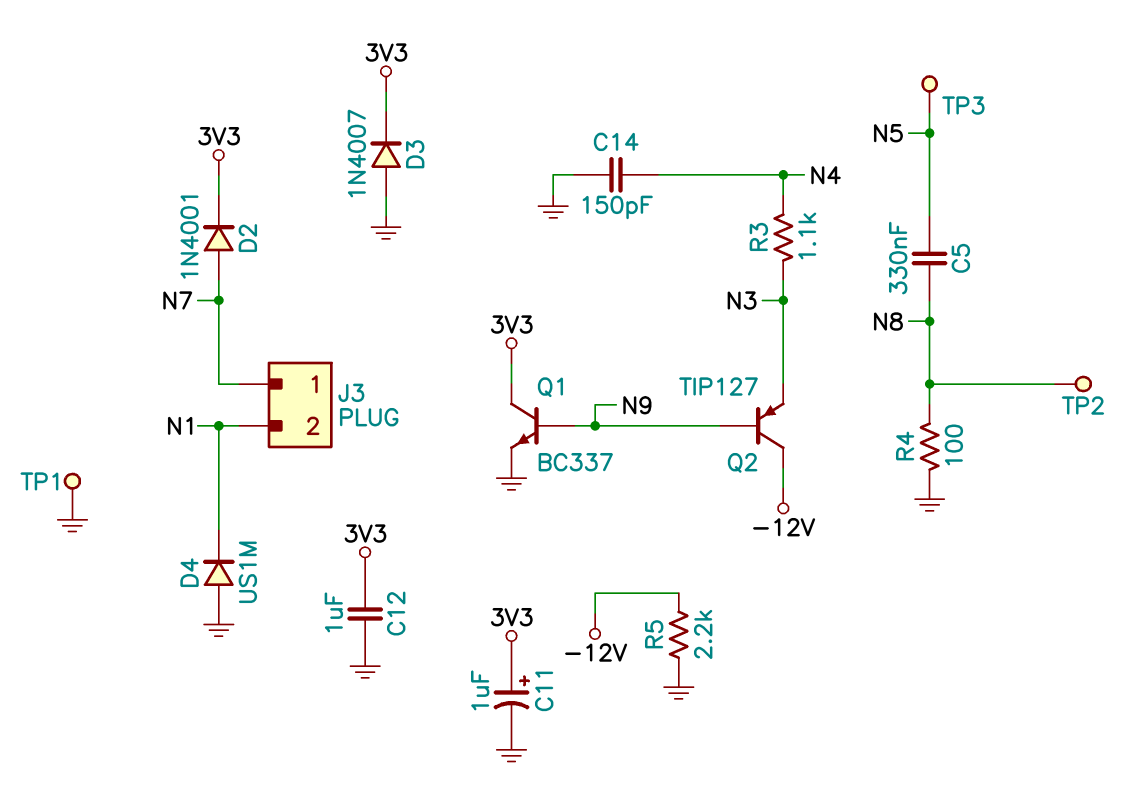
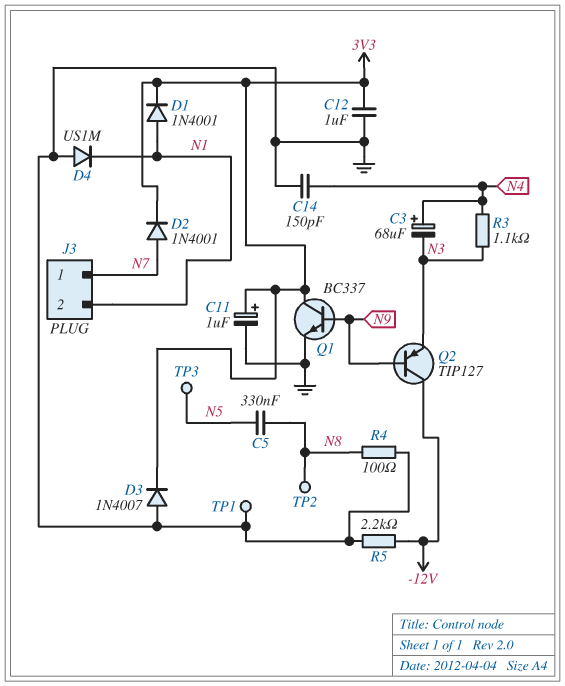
C3: none -> 68uF (plus N4, minus N3)
D1: none -> diode 1N4001 (A N1, K 3V3)

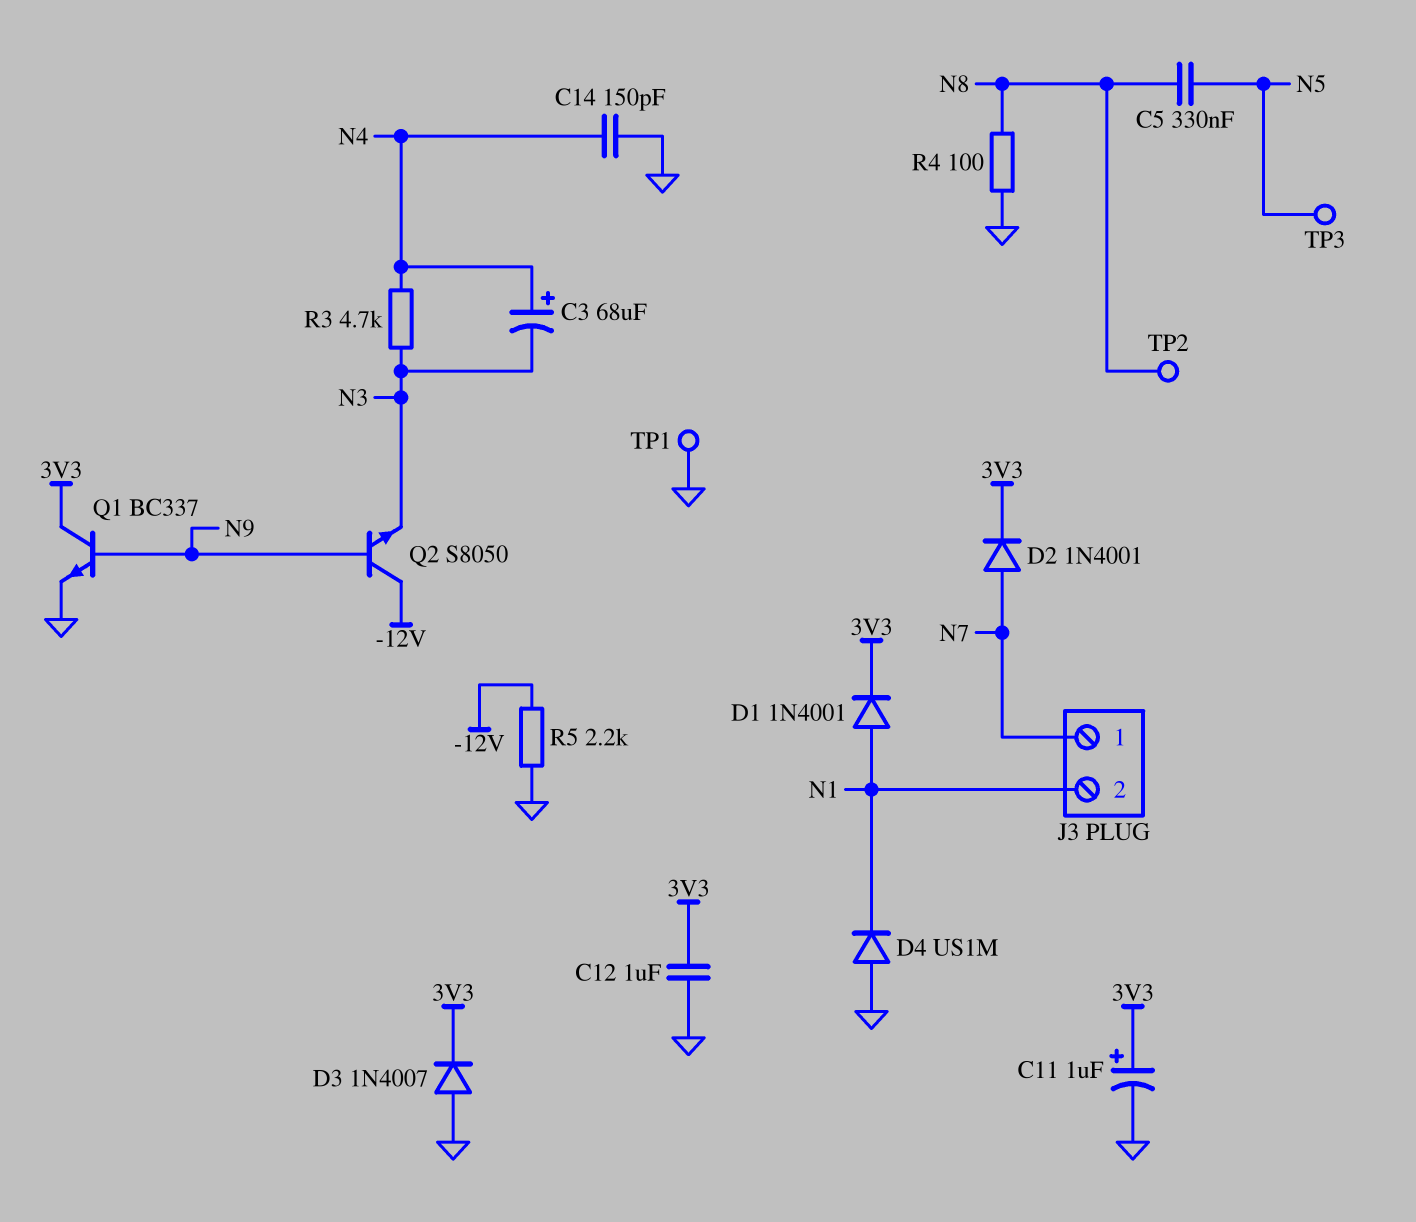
Q2: PNP TIP127 (B N9, C -12V, E N3) -> NPN S8050 (B N9, C -12V, E N3)
R3: 1.1k (N3, N4) -> 4.7k (N3, N4)

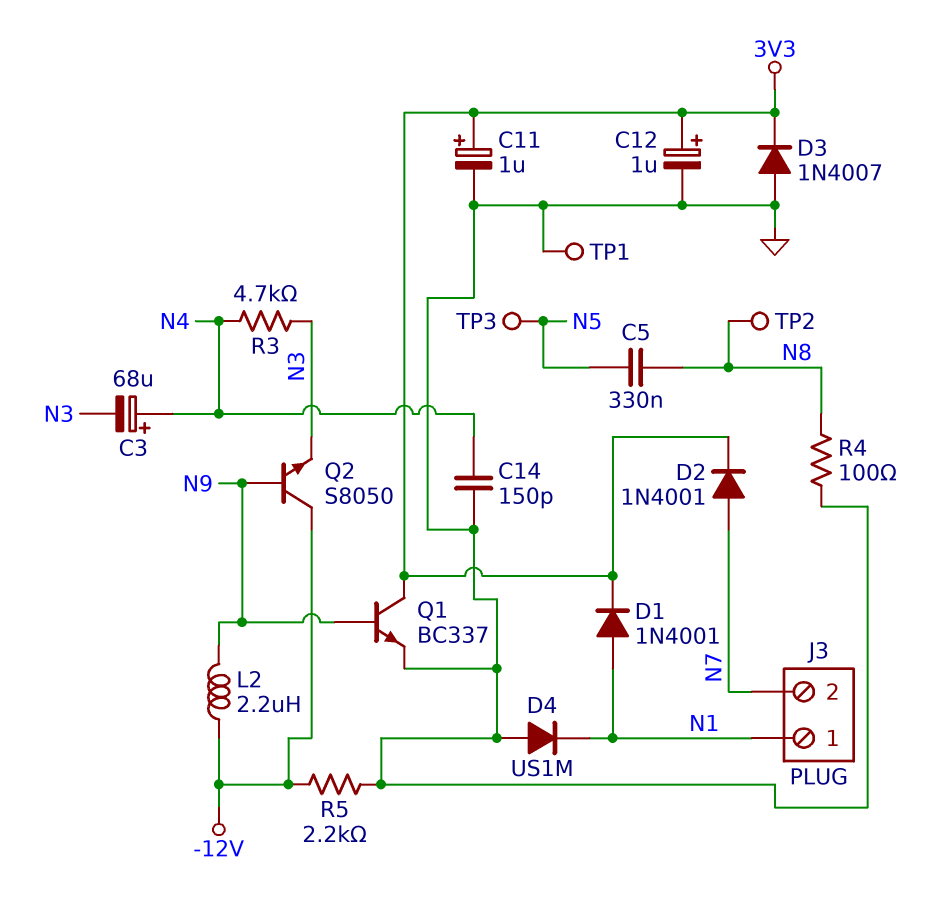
C12: 1uF (3V3, GND) -> 1uF (plus 3V3, minus GND)
J3 pin 1: N7 -> N1
J3 pin 2: N1 -> N7
L2: none -> 2.2uH (-12V, N9)

